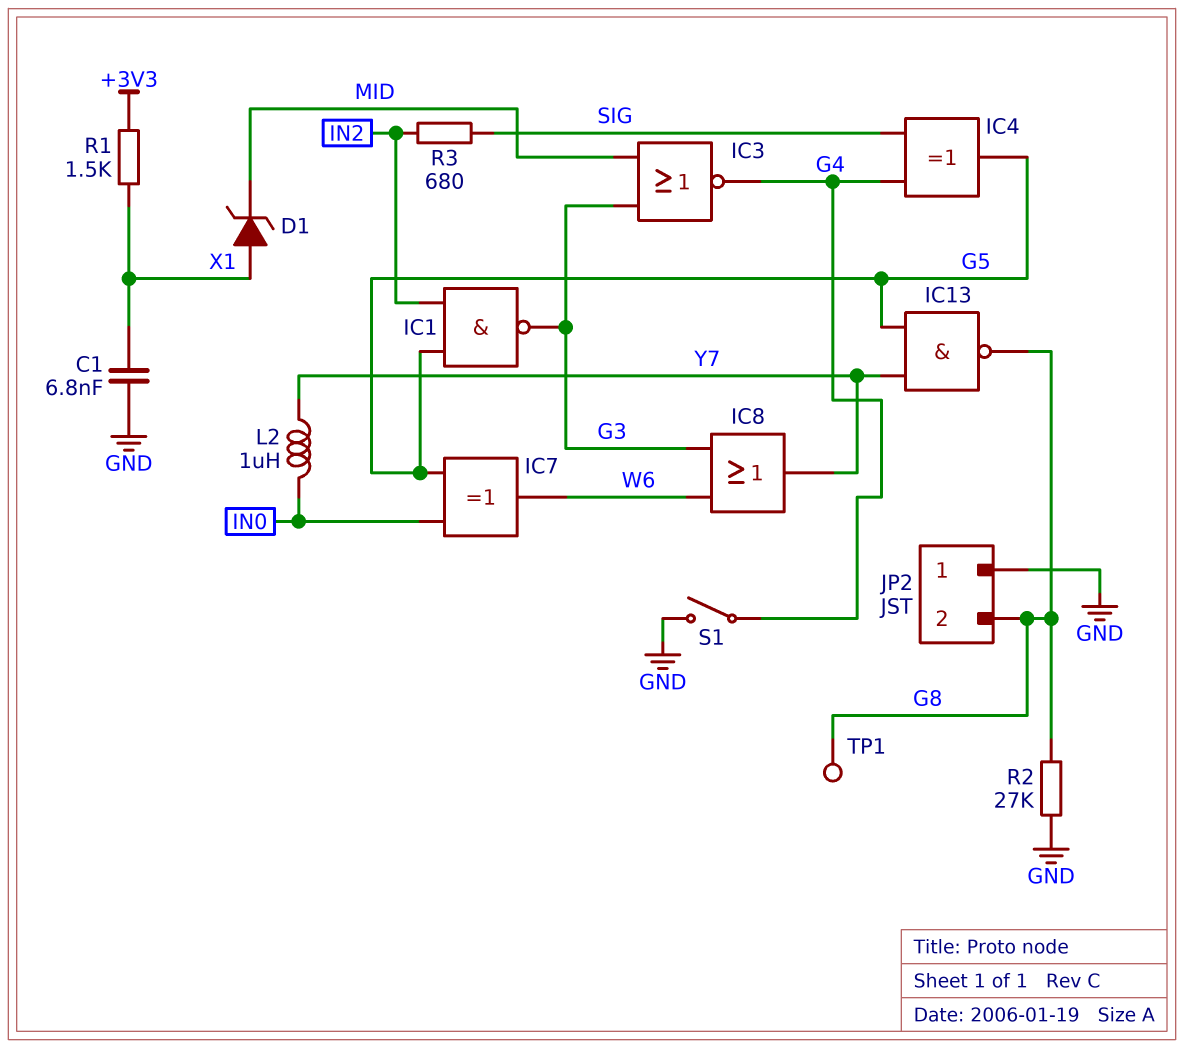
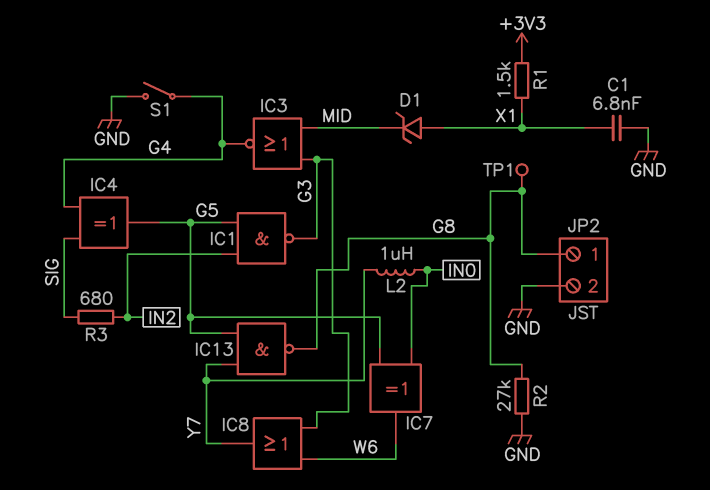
JP2 pin 1: GND -> G8
JP2 pin 2: G8 -> GND

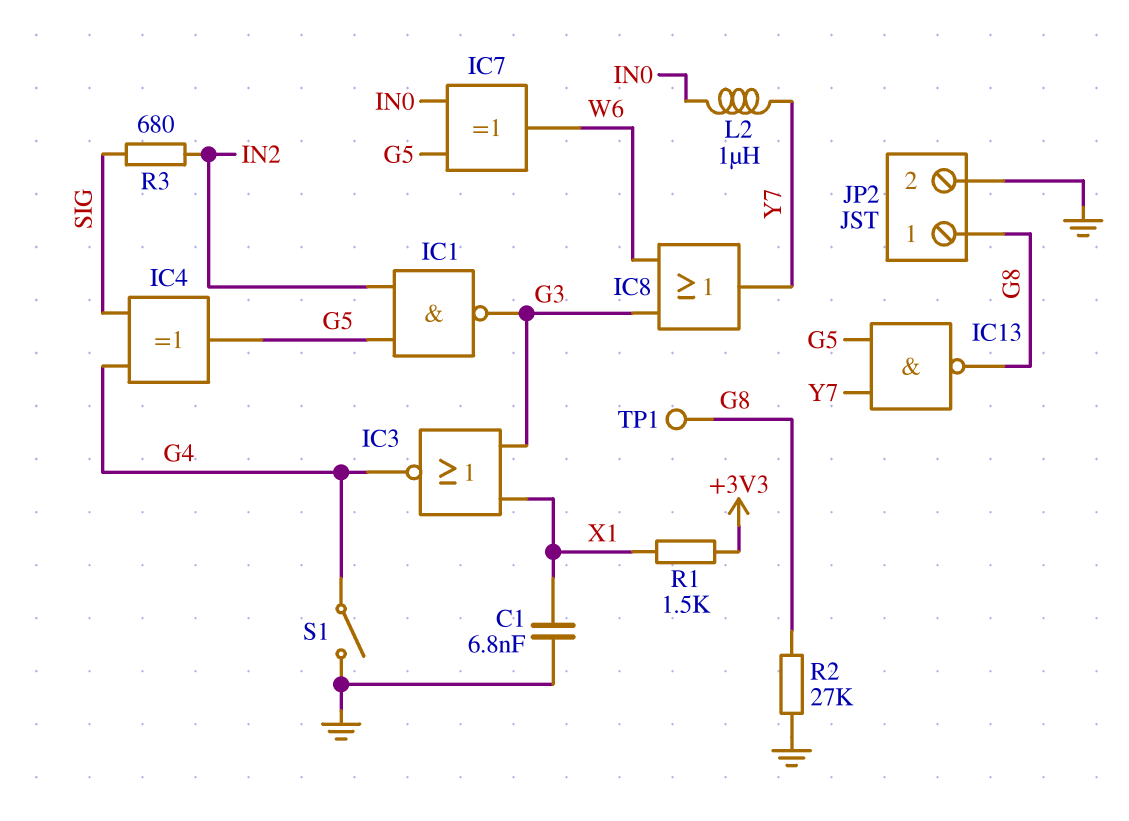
D1: zener (A X1, K MID) -> none
IC3: NOR (in G3, in MID, out G4) -> NOR (in G3, in X1, out G4)

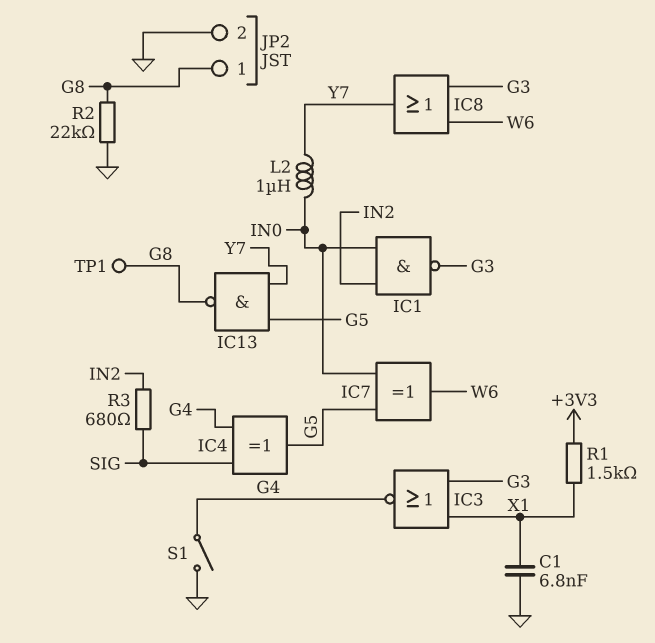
IC1: NAND (in G5, in IN2, out G3) -> NAND (in IN0, in IN2, out G3)
R2: 27k (G8, GND) -> 22k (G8, GND)

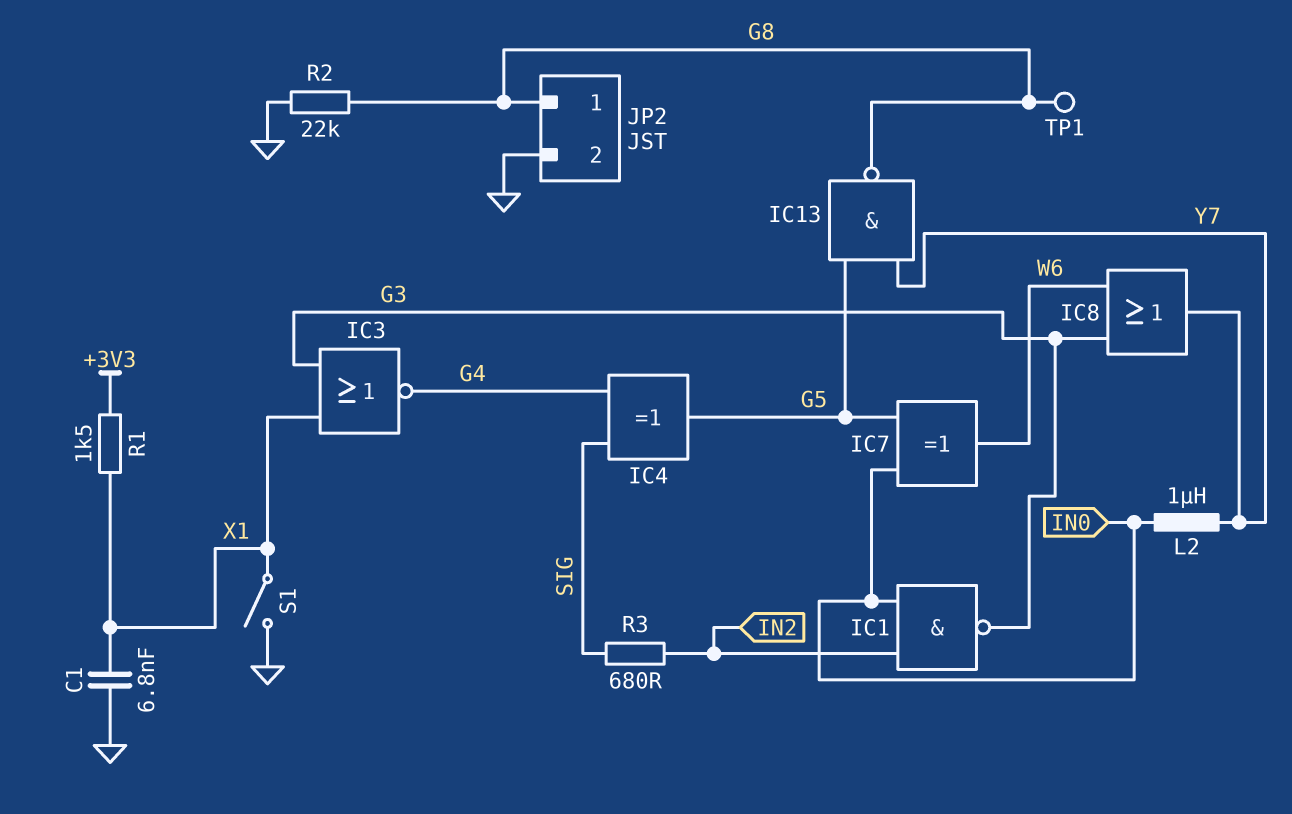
S1: switch (G4, GND) -> switch (GND, X1)

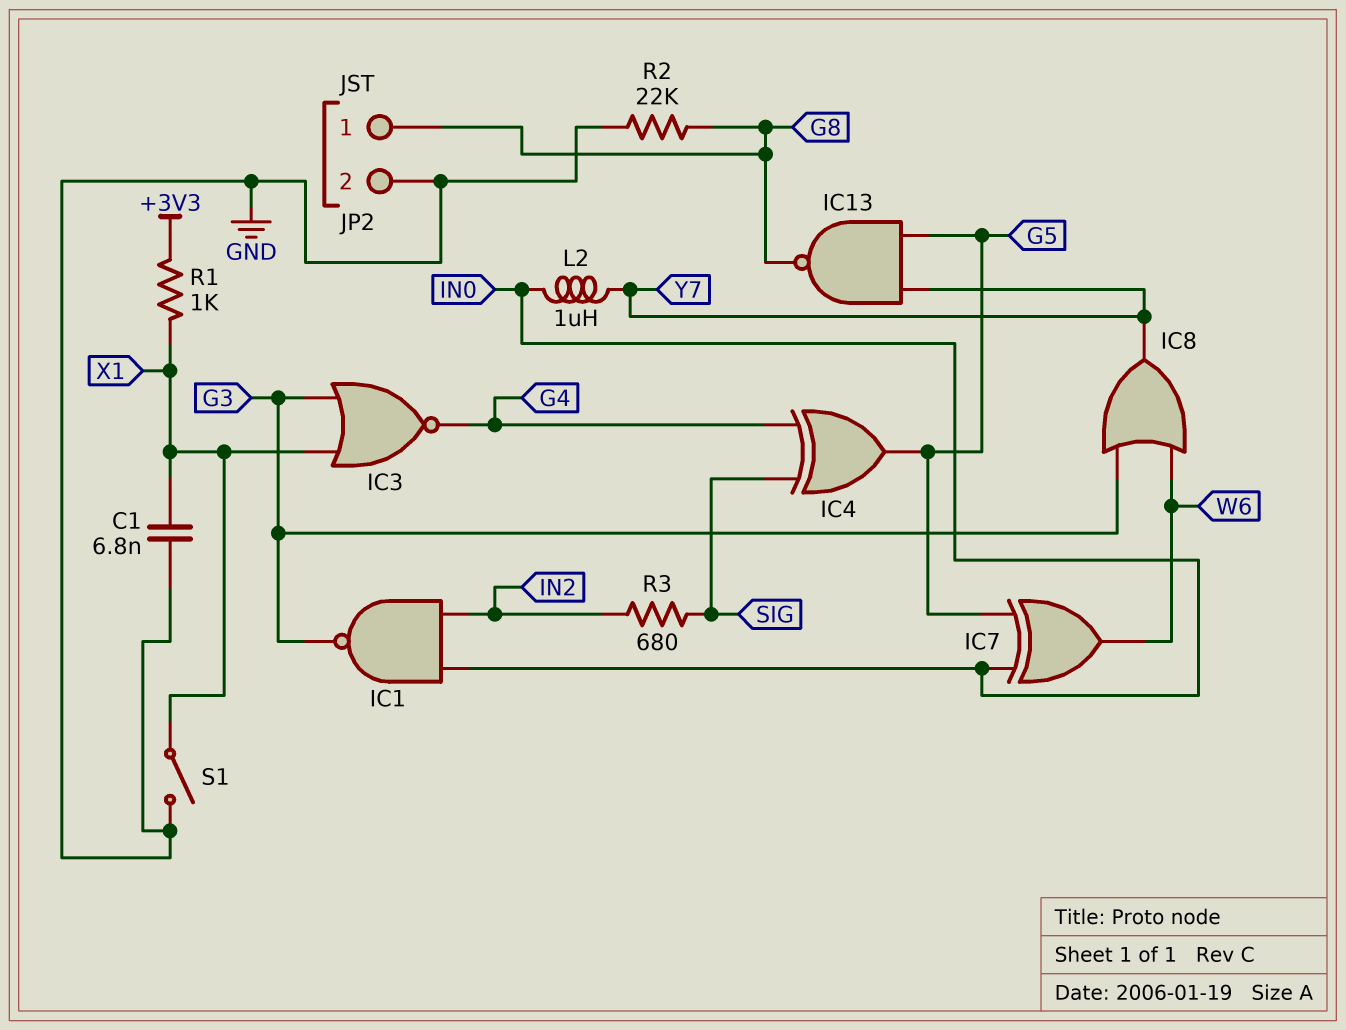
R1: 1.5k (+3V3, X1) -> 1k (+3V3, X1)
TP1: test point (G8) -> none

